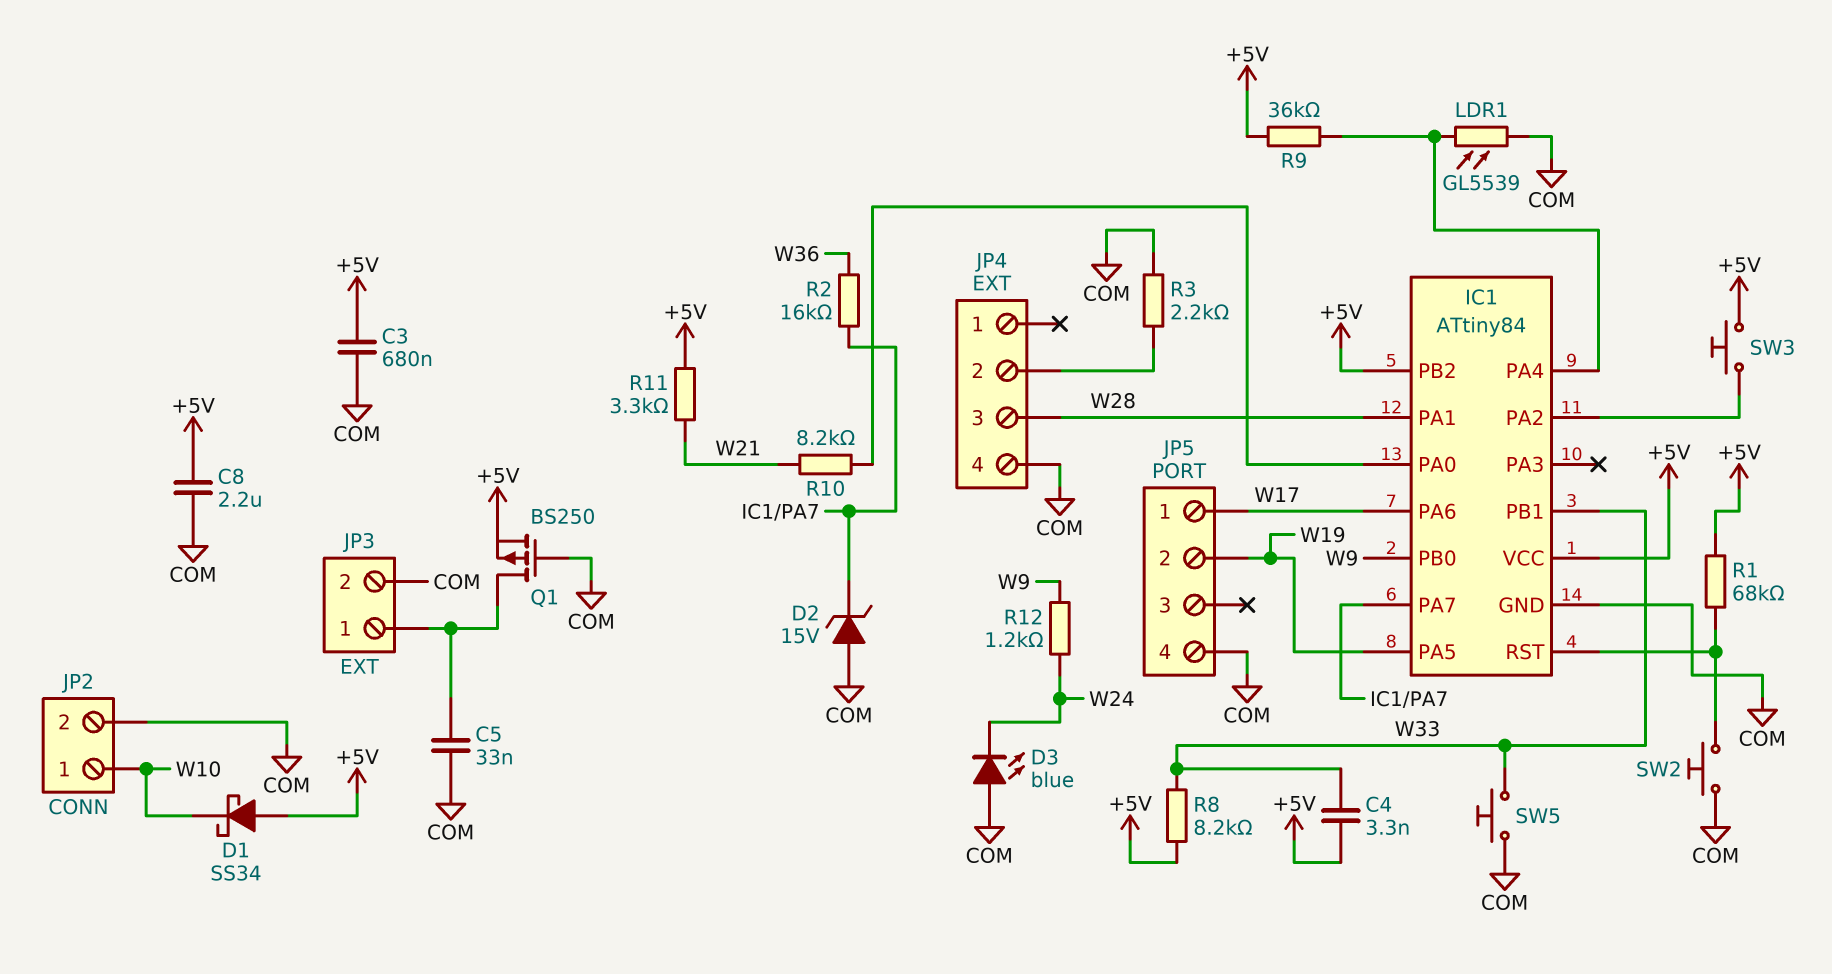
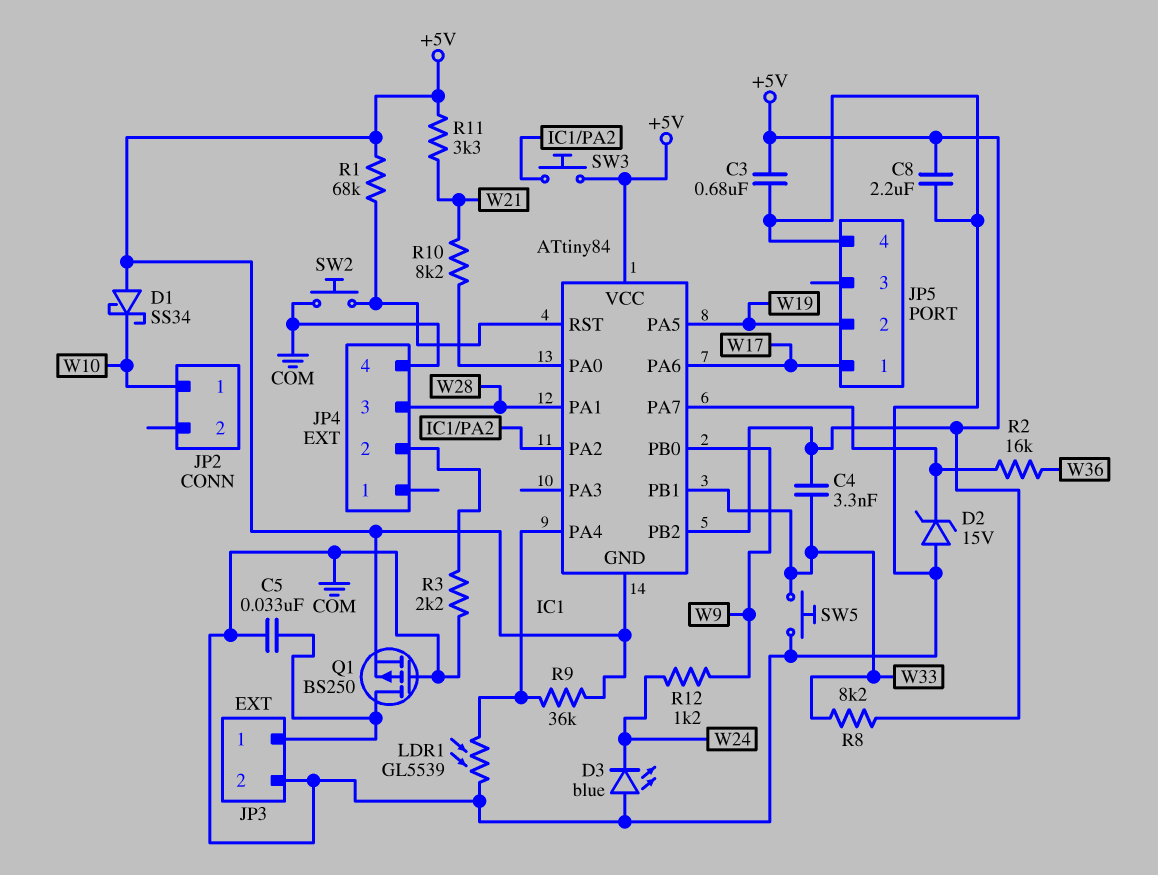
IC1 pin GND: COM -> +5V
JP2 pin 2: COM -> none

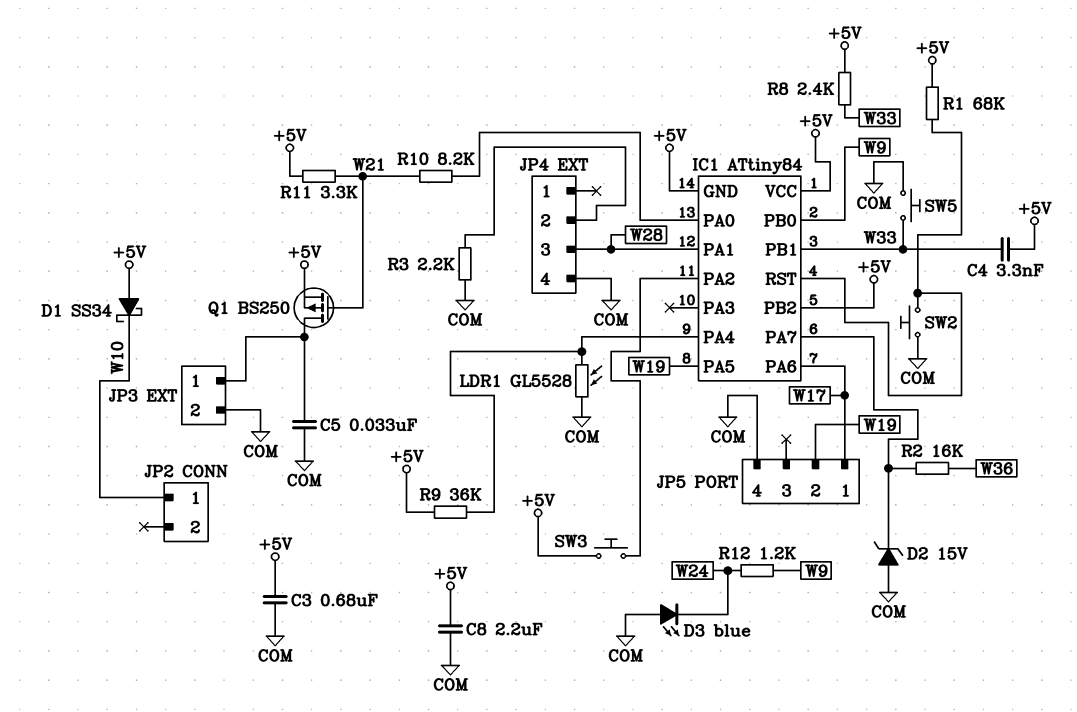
LDR1: GL5539 (COM, IC1/PA4) -> GL5528 (COM, IC1/PA4)
Q1: PMOS BS250 (G COM, D JP3/1, S +5V) -> PMOS BS250 (G W21, D JP3/1, S +5V)
R8: 8.2k (+5V, W33) -> 2.4k (+5V, W33)

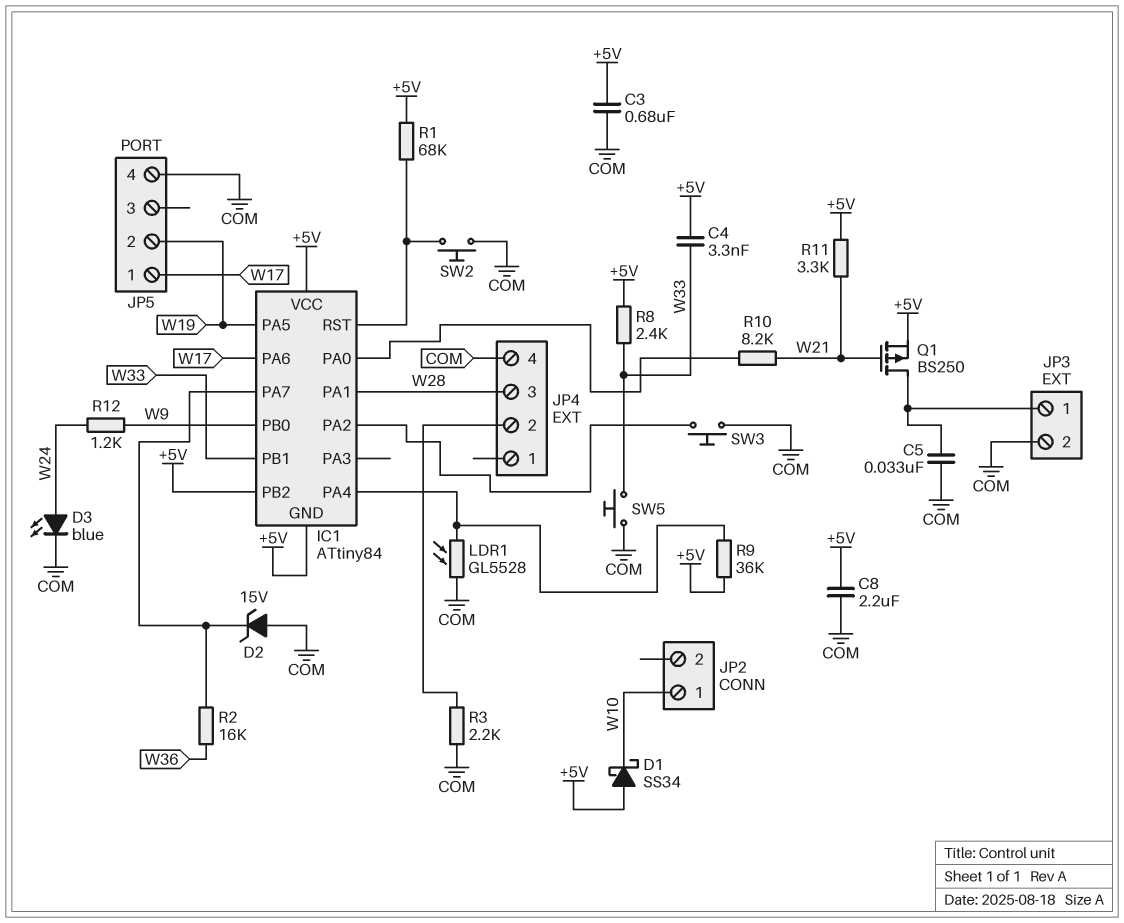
D3: LED blue (A COM, K W24) -> LED blue (A W24, K COM)
SW3: button (+5V, IC1/PA2) -> button (COM, IC1/PA2)

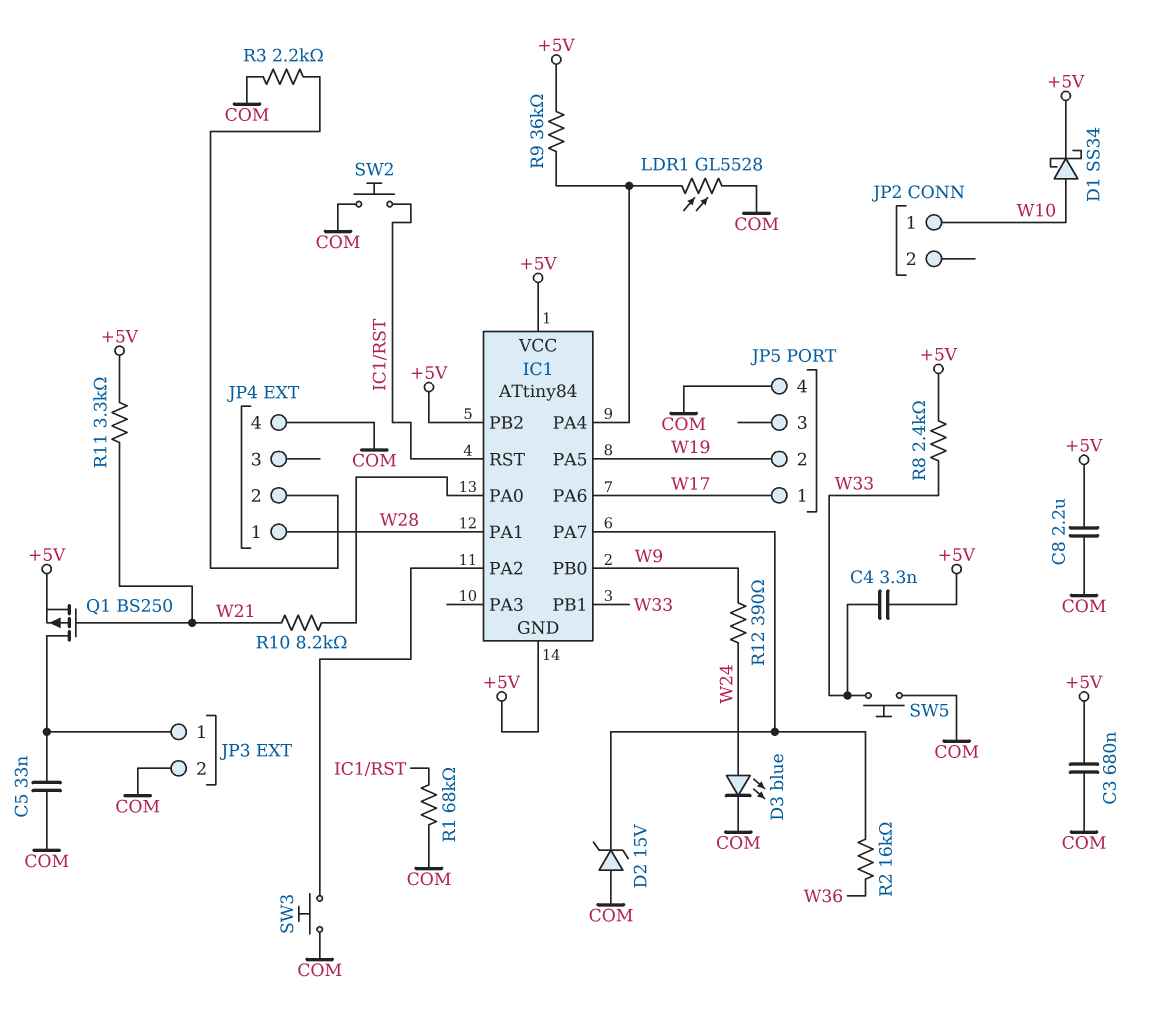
D1: schottky SS34 (A +5V, K W10) -> schottky SS34 (A W10, K +5V)
JP4 pin 1: none -> W28
JP4 pin 3: W28 -> none
R1: 68k (+5V, IC1/RST) -> 68k (COM, IC1/RST)
R12: 1.2k (W9, W24) -> 390 (W9, W24)

